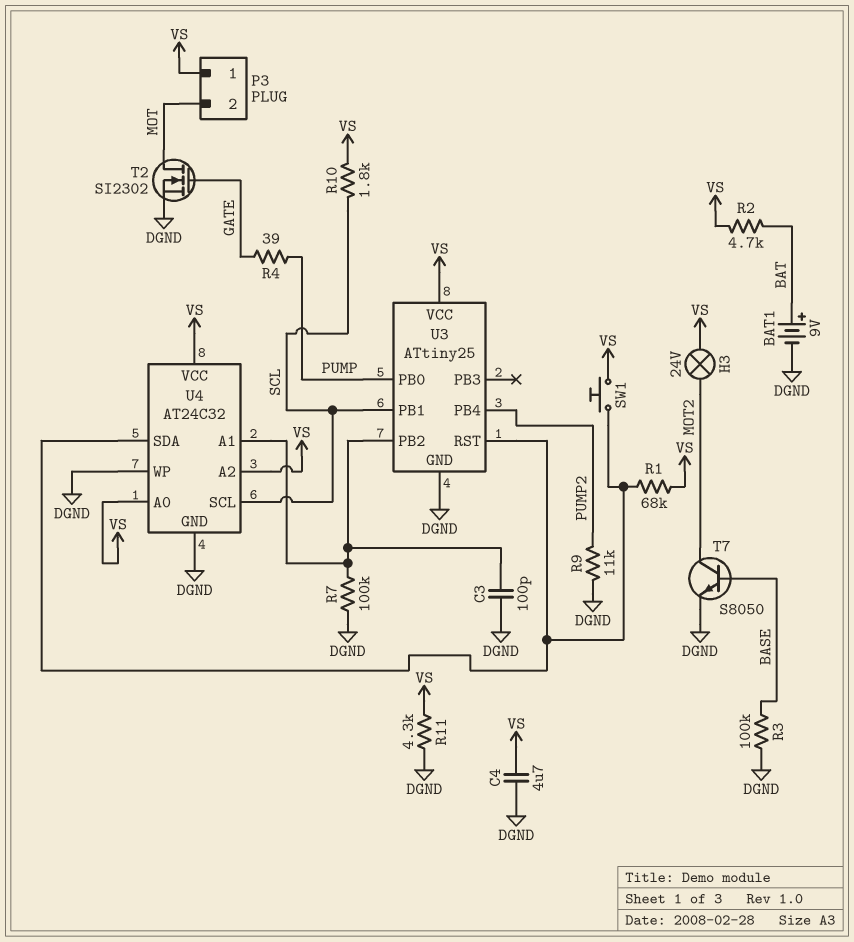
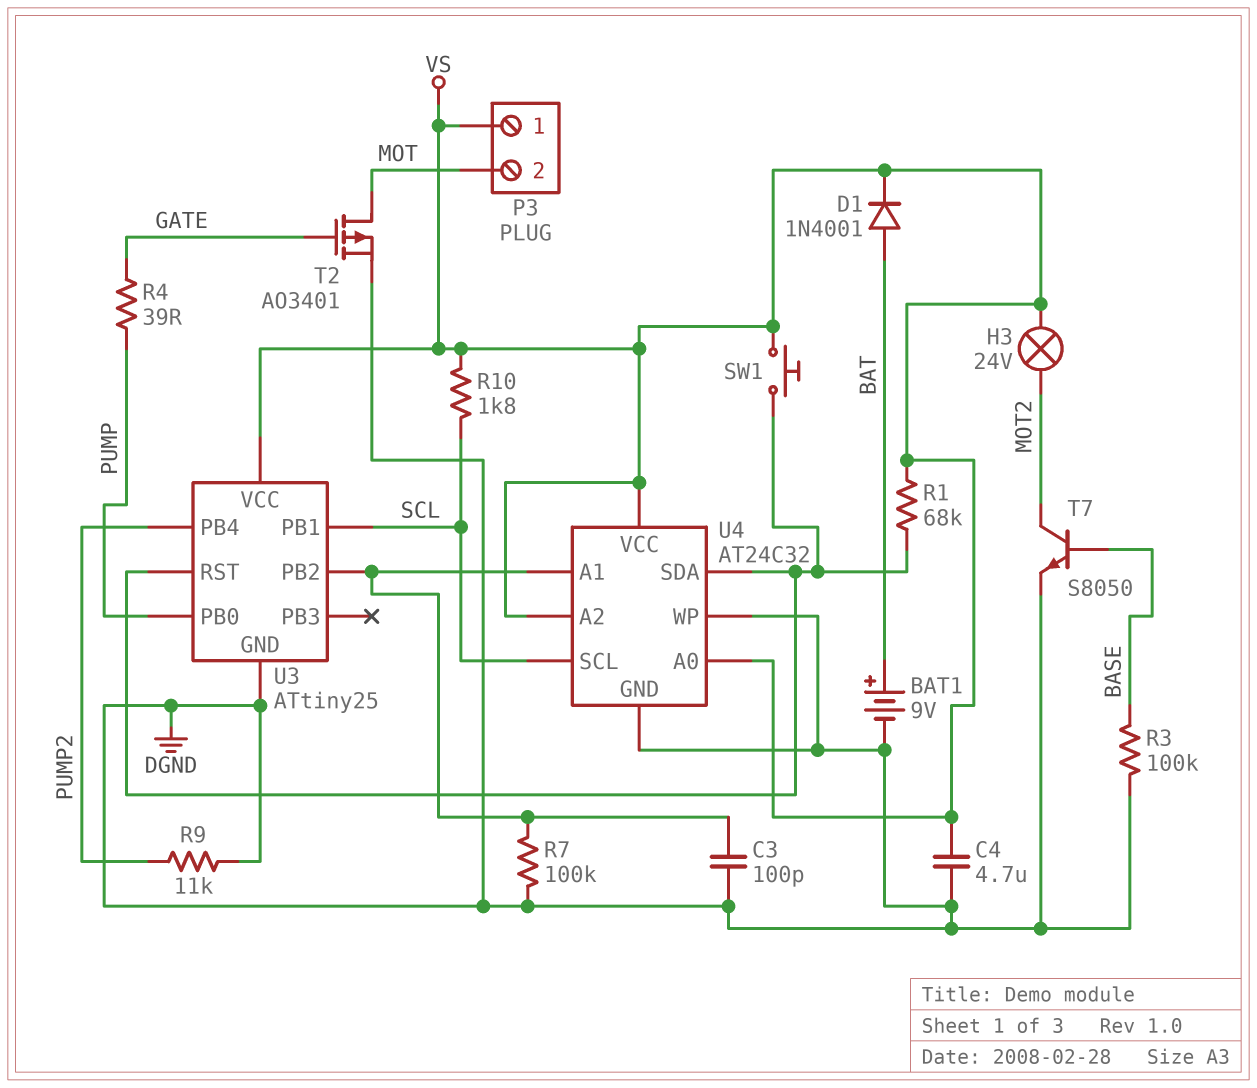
D1: none -> diode 1N4001 (A BAT, K VS)
R2: 4.7k (BAT, VS) -> none
R11: 4.3k (DGND, VS) -> none
T2: NMOS SI2302 (G GATE, D MOT, S DGND) -> PMOS AO3401 (G GATE, D MOT, S DGND)

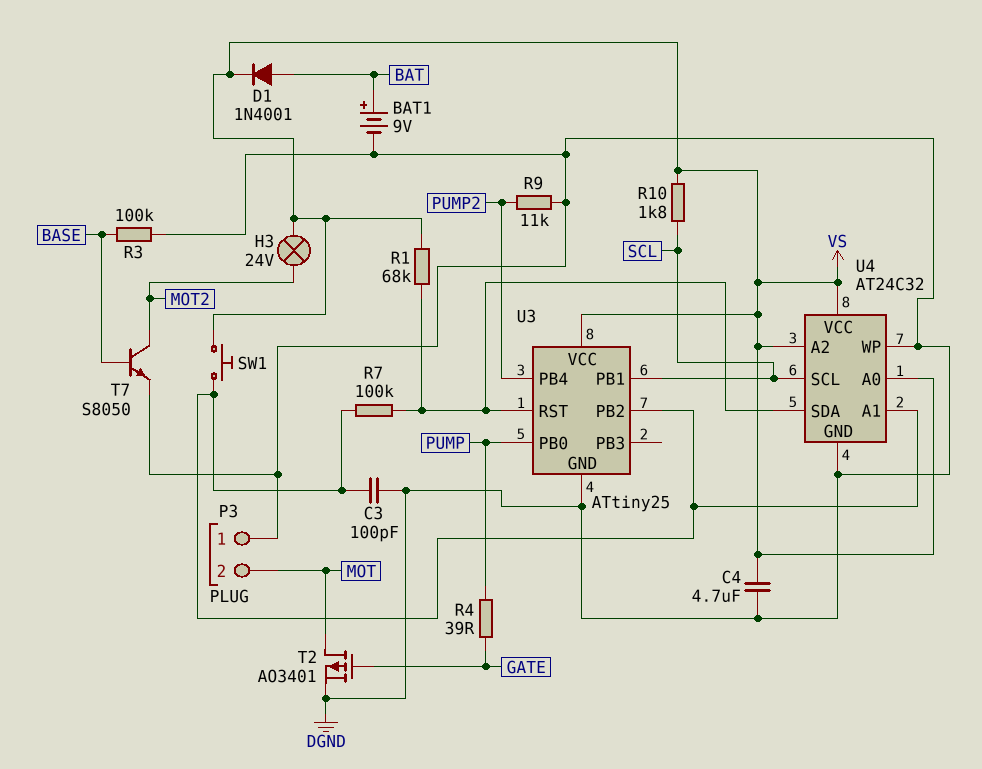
P3 pin 1: VS -> DGND
R7: 100k (DGND, U3/PB2) -> 100k (U3/PB2, U3/RST)
SW1: button (U3/RST, VS) -> button (U3/PB2, VS)

